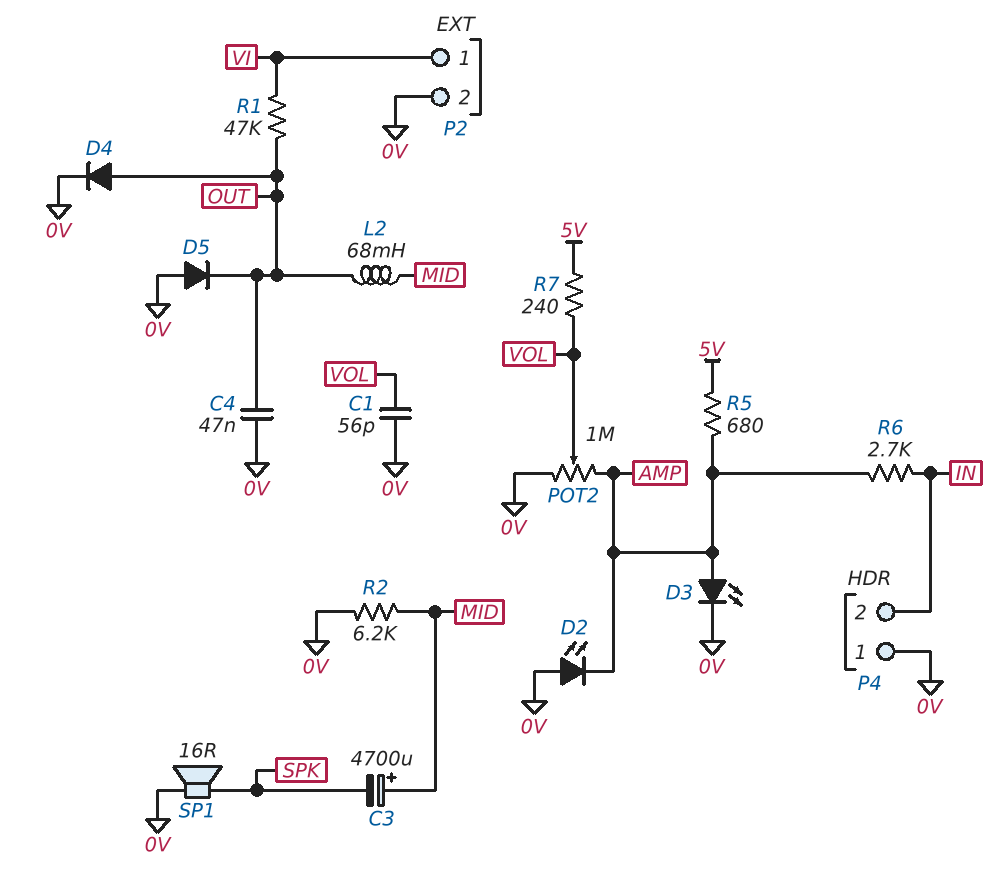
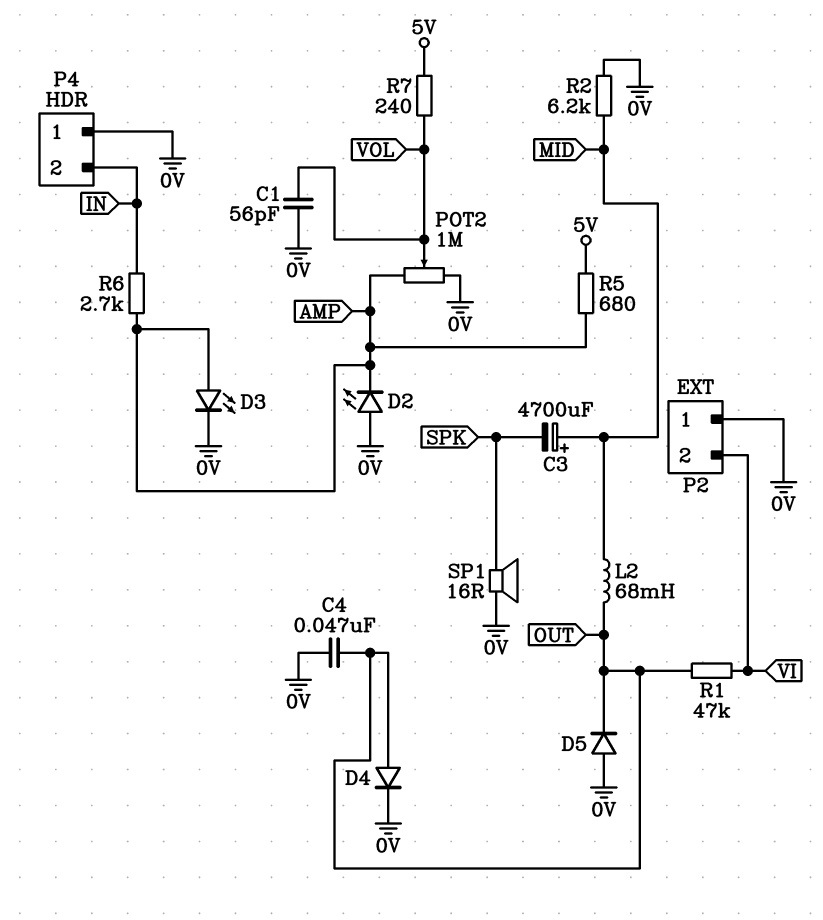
P2 pin 1: VI -> 0V
P2 pin 2: 0V -> VI

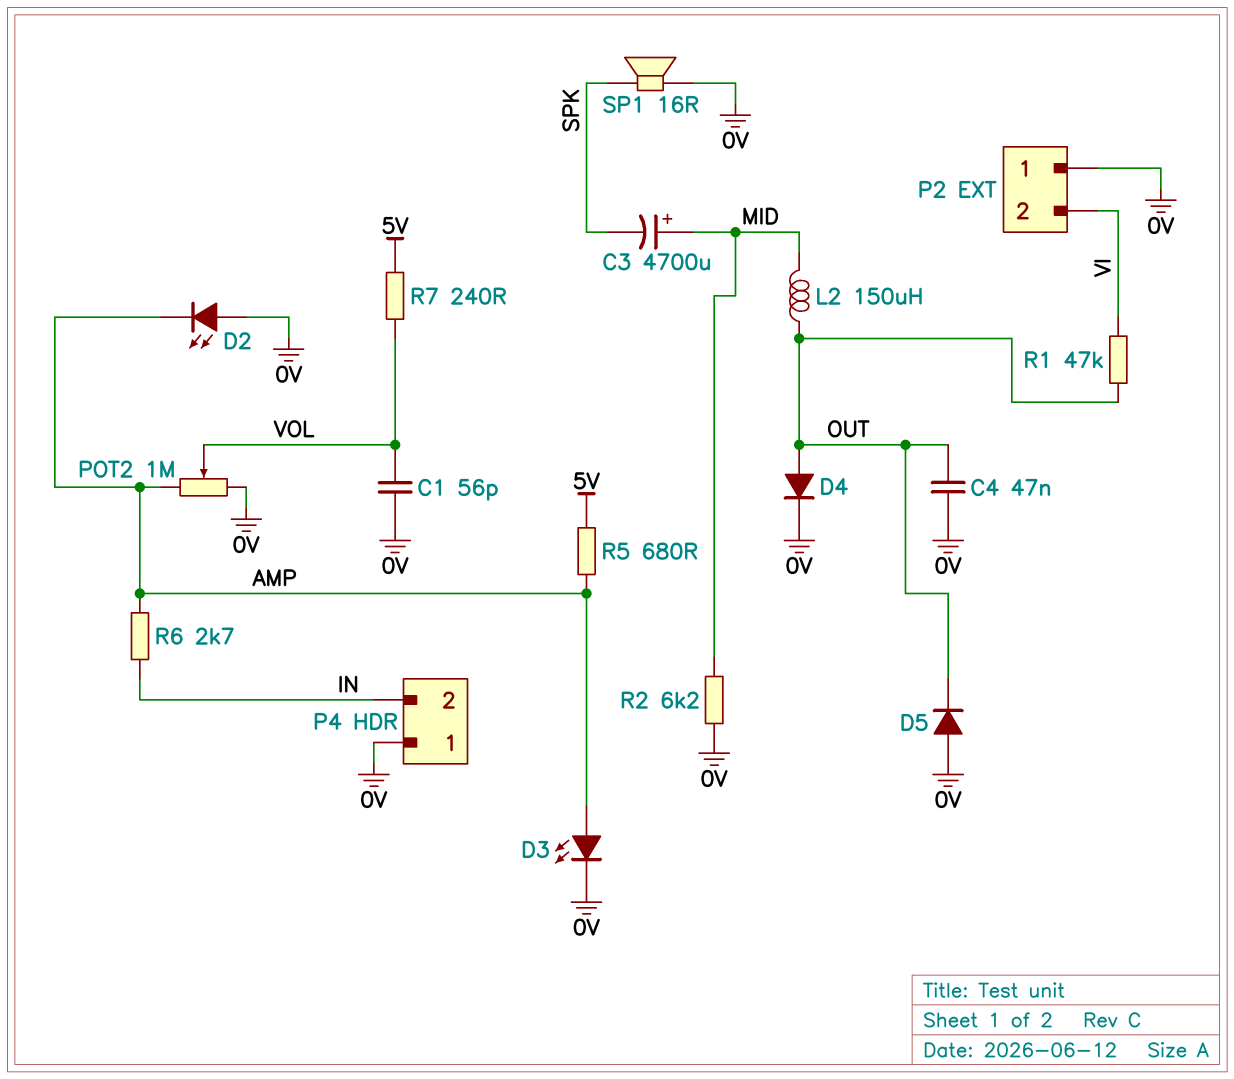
L2: 68mH (MID, OUT) -> 150uH (MID, OUT)

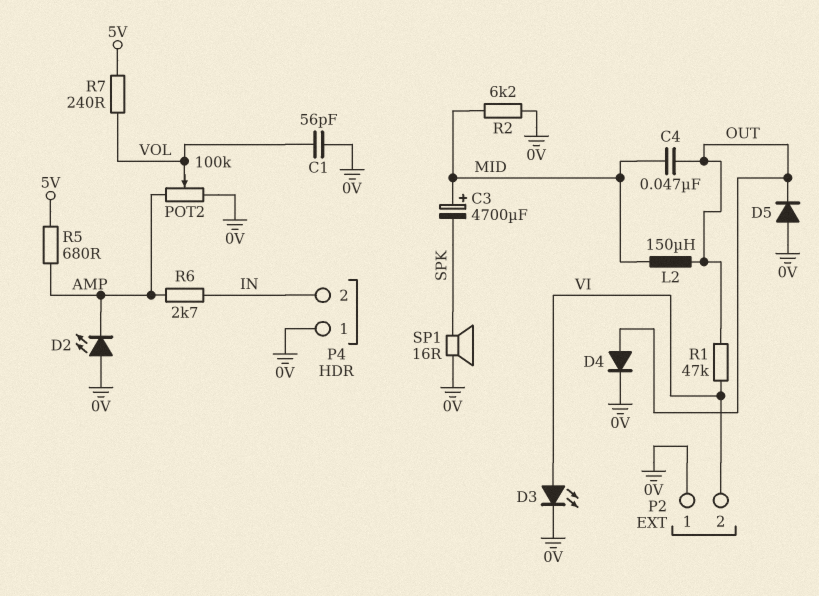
C4: 47nF (0V, OUT) -> 47nF (MID, OUT)
D3: LED (A AMP, K 0V) -> LED (A VI, K 0V)
POT2: 1M (0V, AMP, wiper VOL) -> 100k (0V, AMP, wiper VOL)

